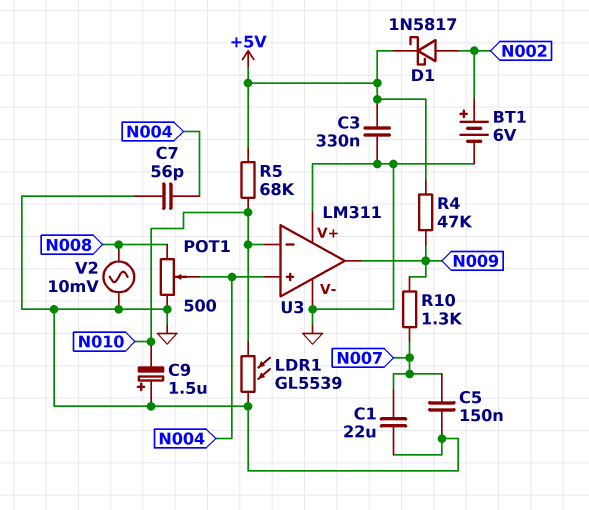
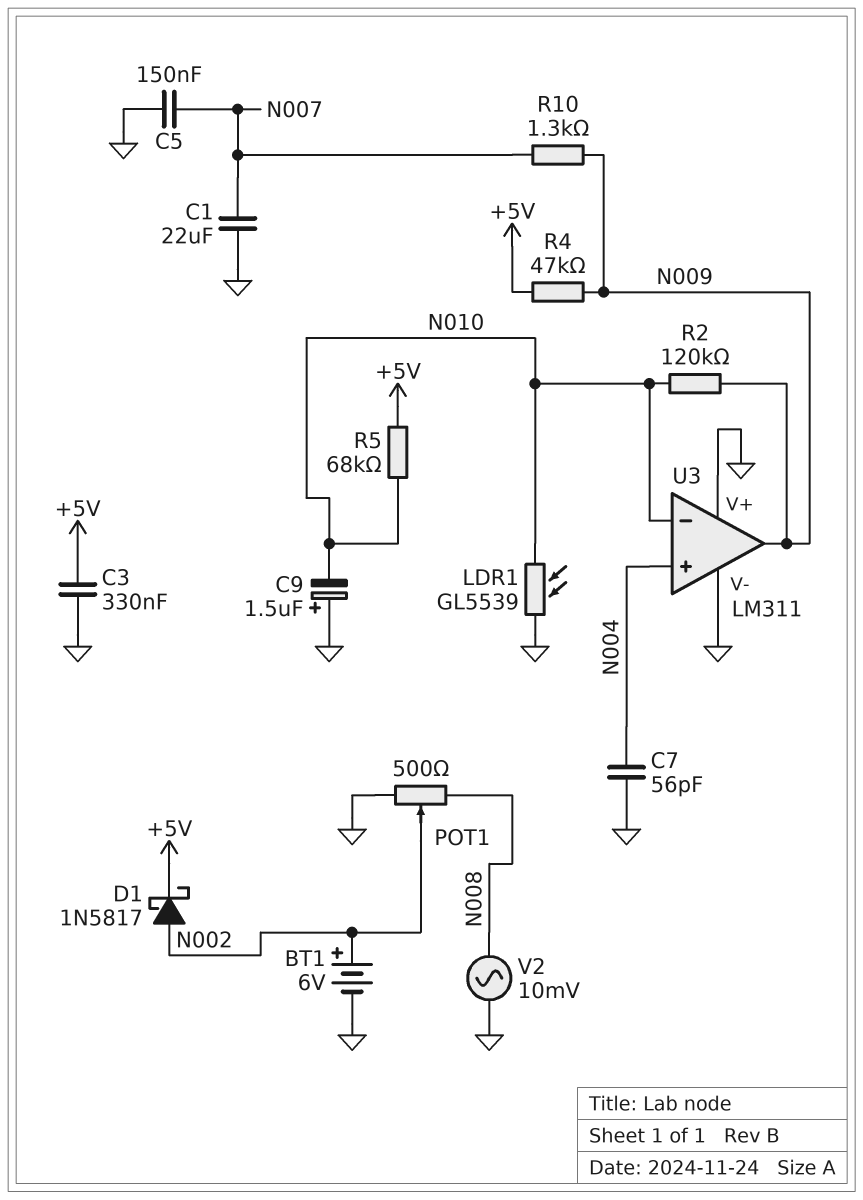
POT1: 500 (GND, N008, wiper N004) -> 500 (GND, N008, wiper N002)
R2: none -> 120k (N009, N010)

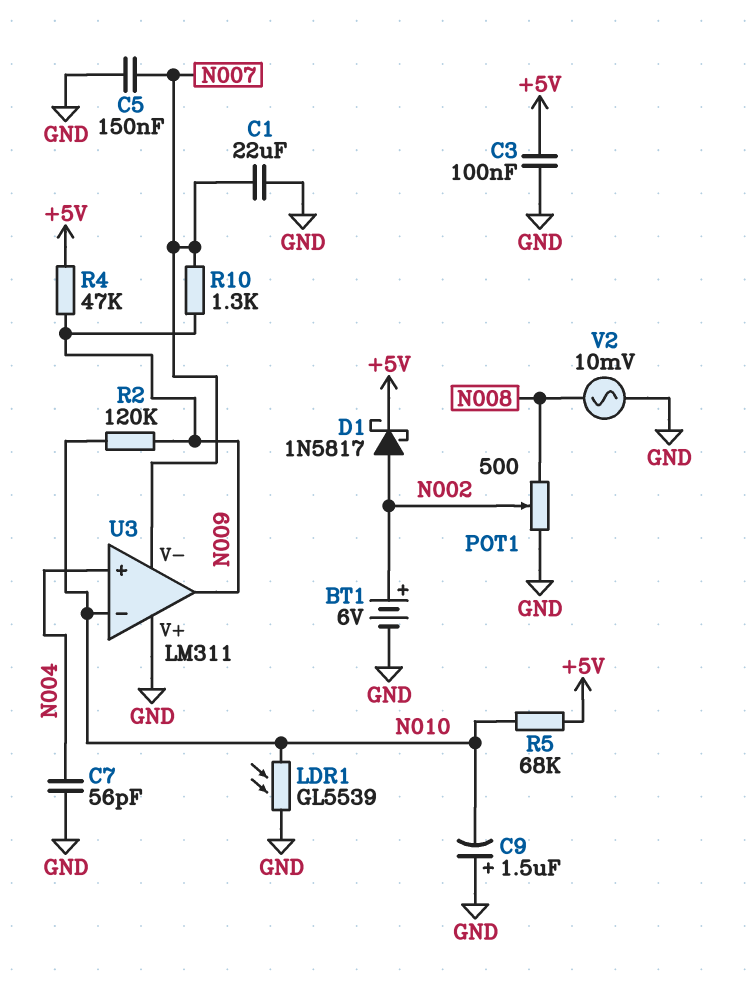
C3: 330nF (+5V, GND) -> 100nF (+5V, GND)
U3 pin V-: GND -> N007

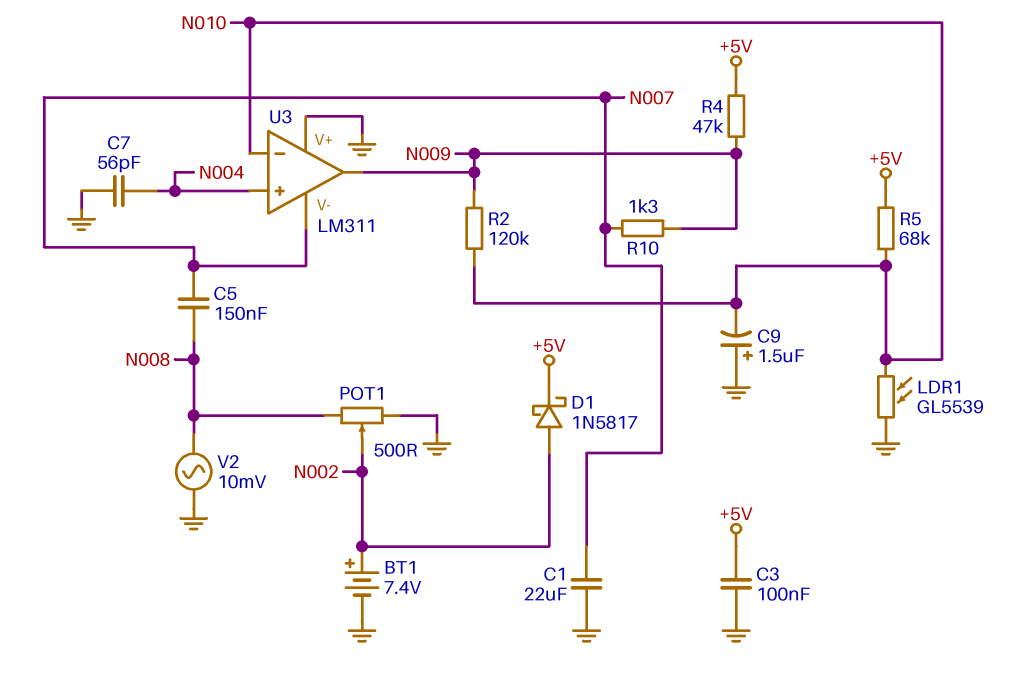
BT1: 6V (plus N002, minus GND) -> 7.4V (plus N002, minus GND)
C5: 150nF (GND, N007) -> 150nF (N007, N008)

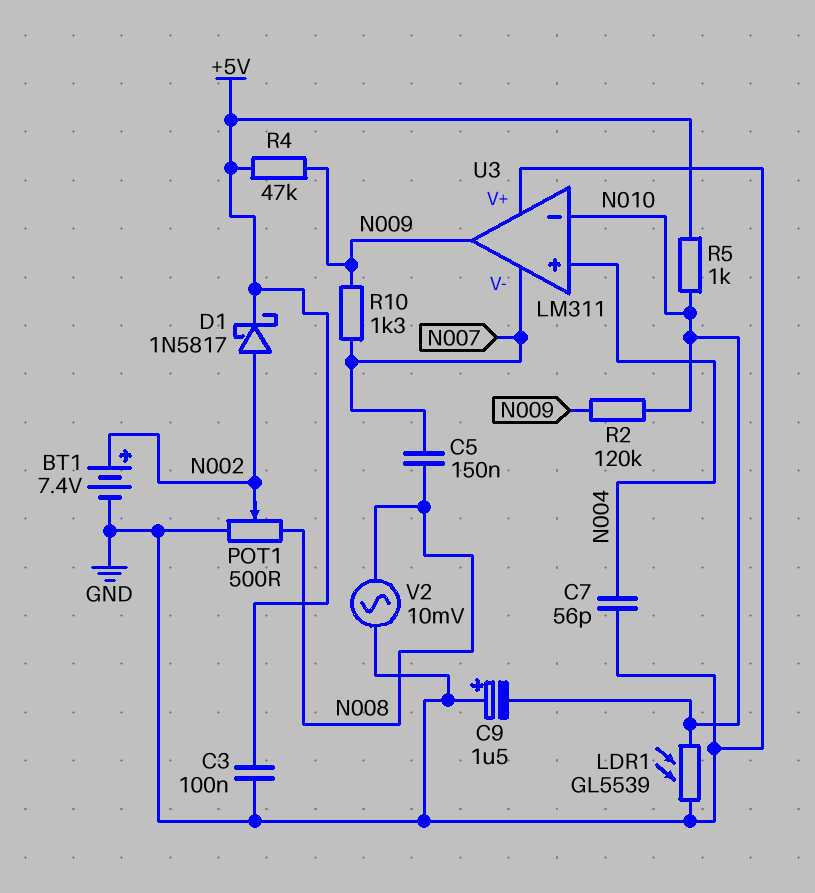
C1: 22uF (GND, N007) -> none
R5: 68k (+5V, N010) -> 1k (+5V, N010)

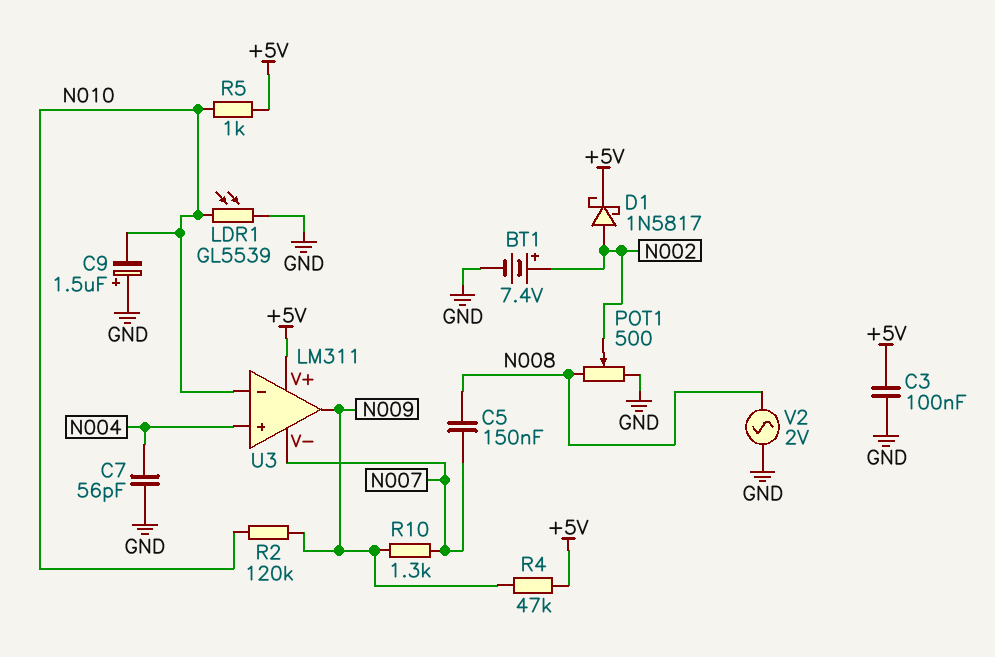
U3 pin V+: GND -> +5V
V2: AC 10mV (GND, N008) -> AC 2V (GND, N008)

